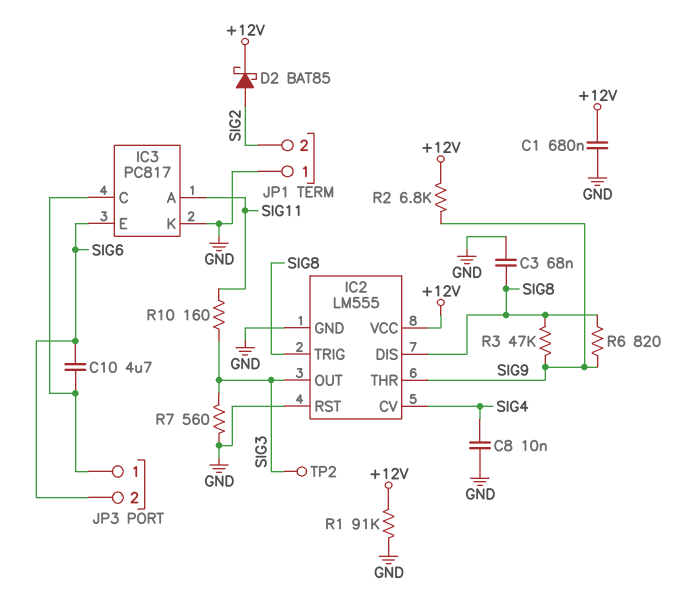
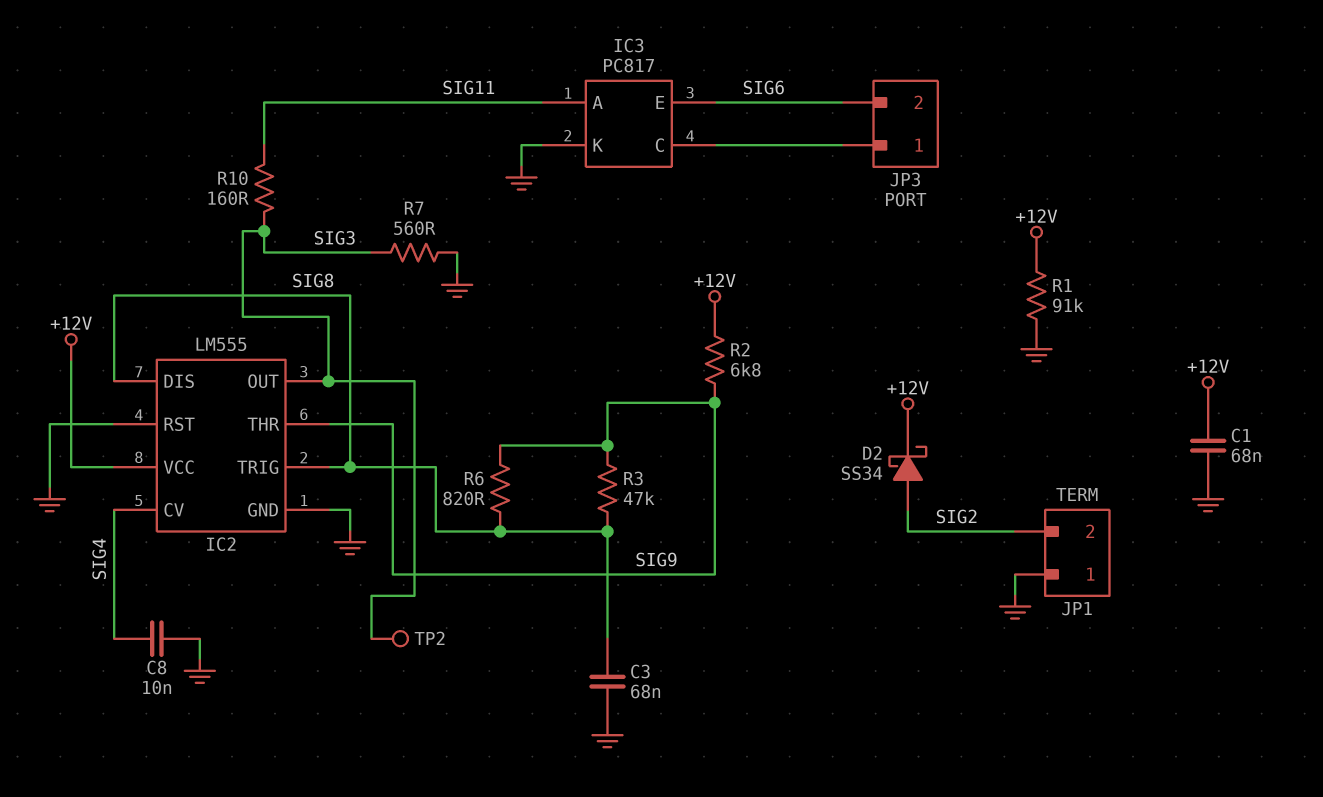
C1: 680nF (+12V, GND) -> 68nF (+12V, GND)
C10: 4.7uF (IC3/C, SIG6) -> none
D2: schottky BAT85 (A SIG2, K +12V) -> schottky SS34 (A SIG2, K +12V)

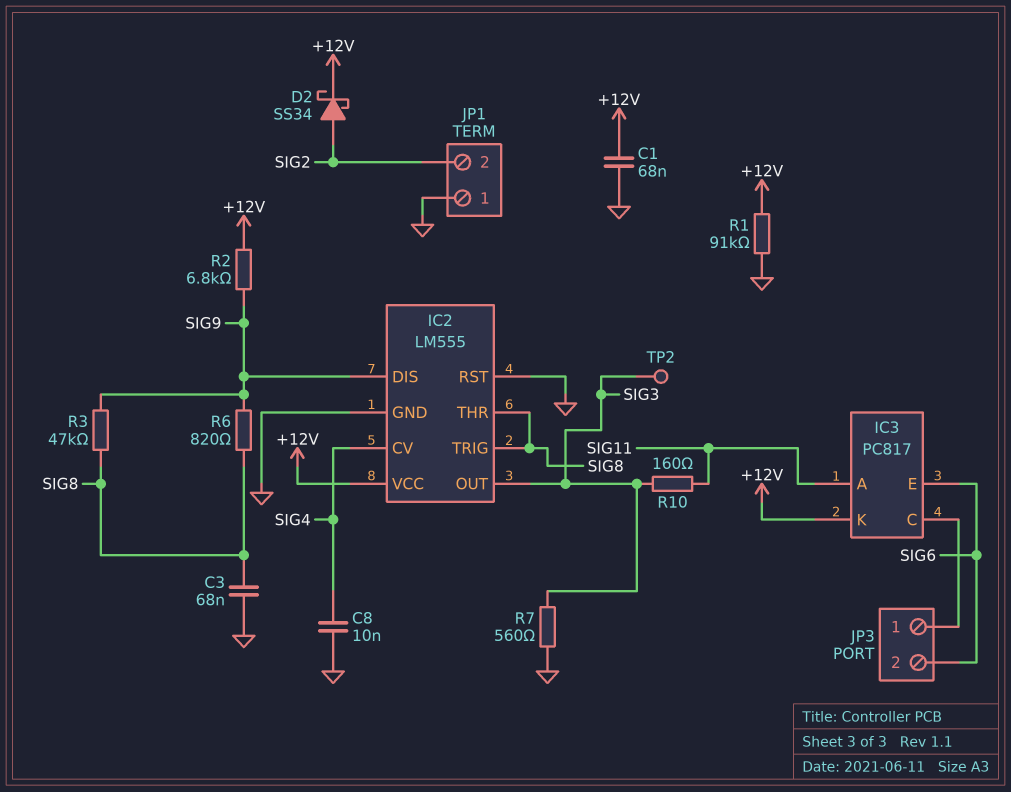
IC2 pin DIS: SIG8 -> SIG9
IC2 pin THR: SIG9 -> SIG8
IC3 pin K: GND -> +12V

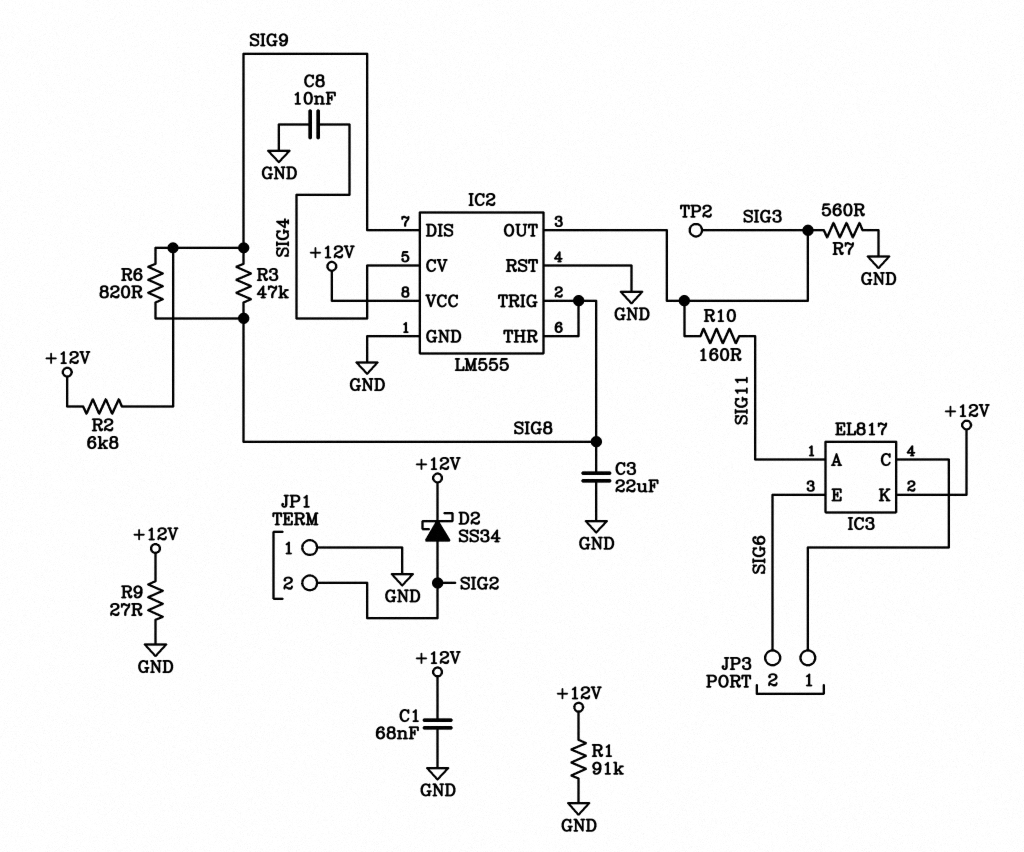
C3: 68nF (GND, SIG8) -> 22uF (GND, SIG8)
IC3: PC817 -> EL817
R9: none -> 27 (+12V, GND)

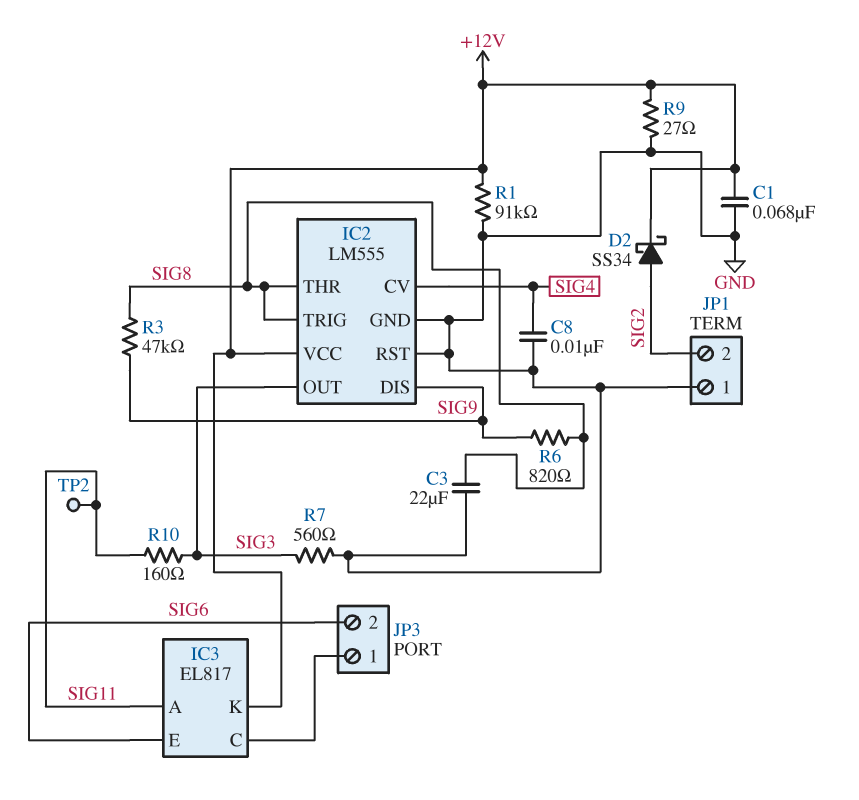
R2: 6.8k (+12V, SIG9) -> none
TP2: test point (SIG3) -> test point (SIG11)

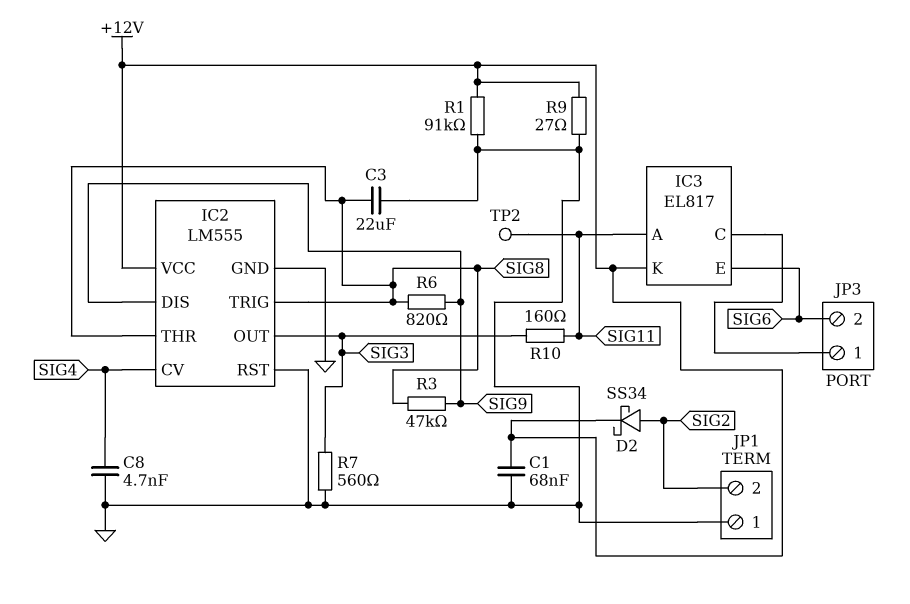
C8: 10nF (GND, SIG4) -> 4.7nF (GND, SIG4)

